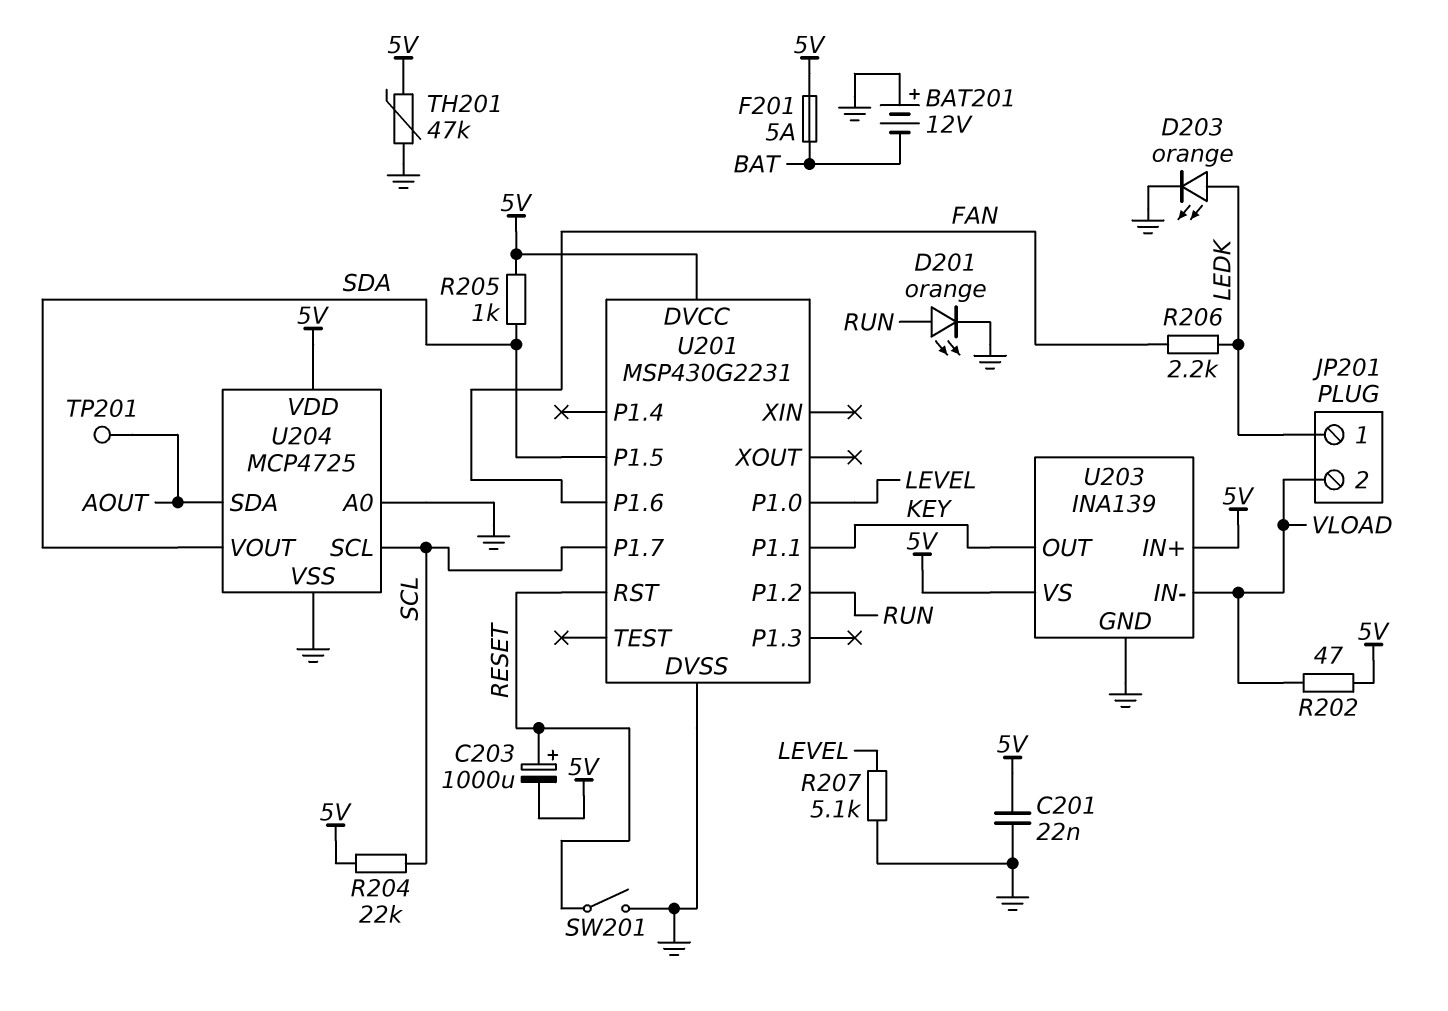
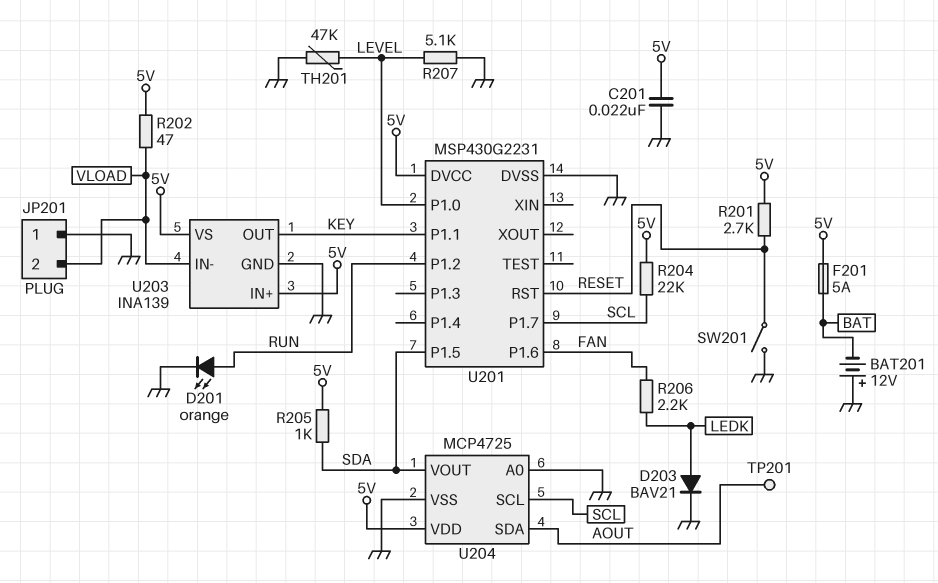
C203: 1000uF (plus RESET, minus 5V) -> none
D203: LED orange (A LEDK, K GND) -> diode BAV21 (A LEDK, K GND)
JP201 pin 1: LEDK -> GND
R201: none -> 2.7k (5V, RESET)
TH201: 47k (5V, GND) -> 47k (GND, LEVEL)

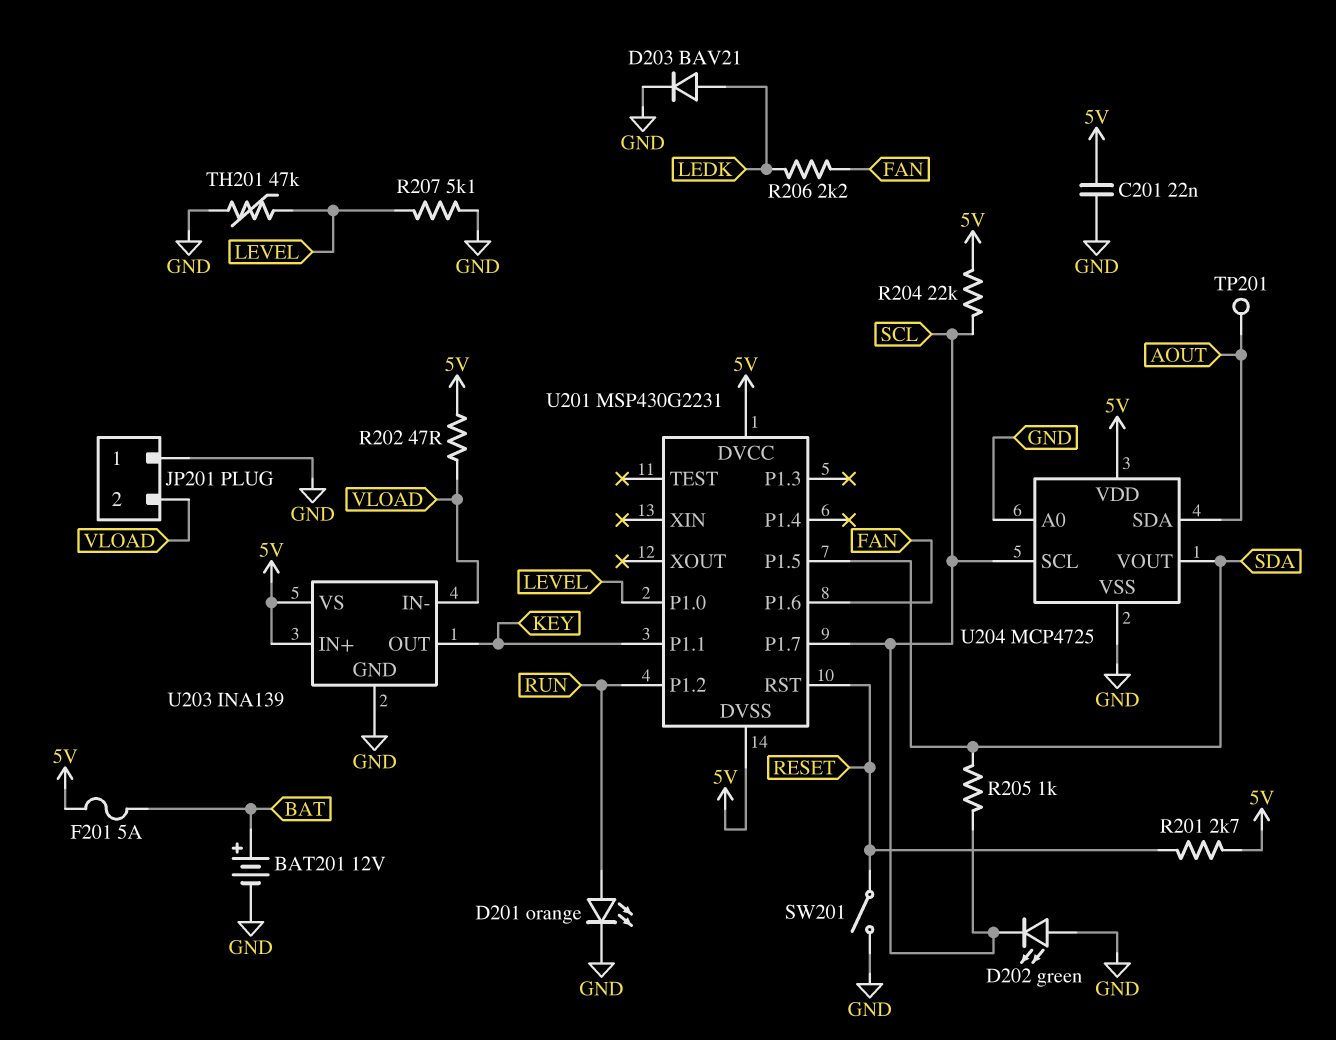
BAT201: 12V (plus GND, minus BAT) -> 12V (plus BAT, minus GND)
D202: none -> LED green (A GND, K SCL)
R205: 1k (5V, SDA) -> 1k (SCL, SDA)
U201 pin DVSS: GND -> 5V

